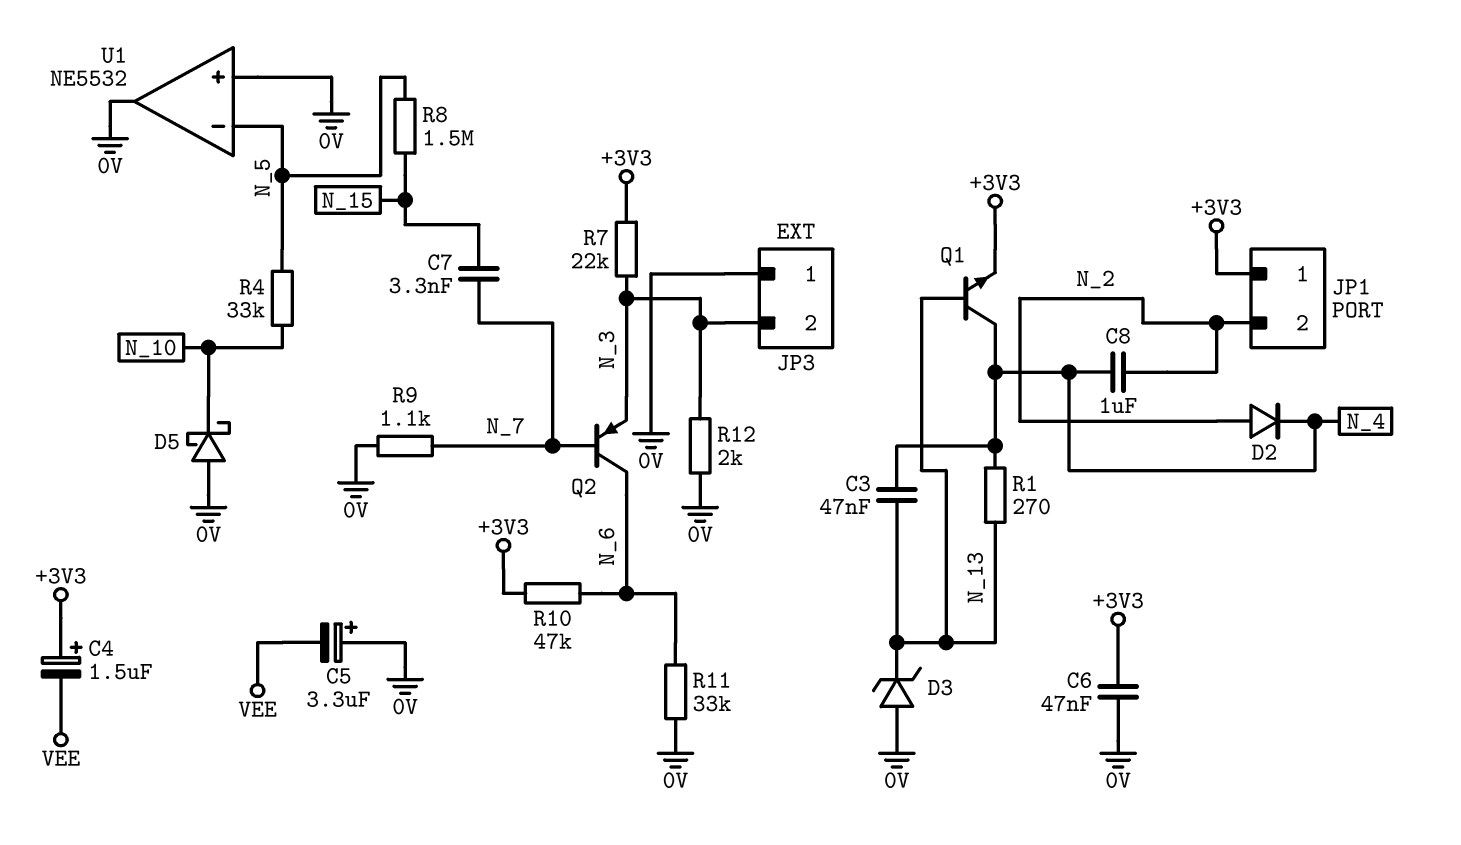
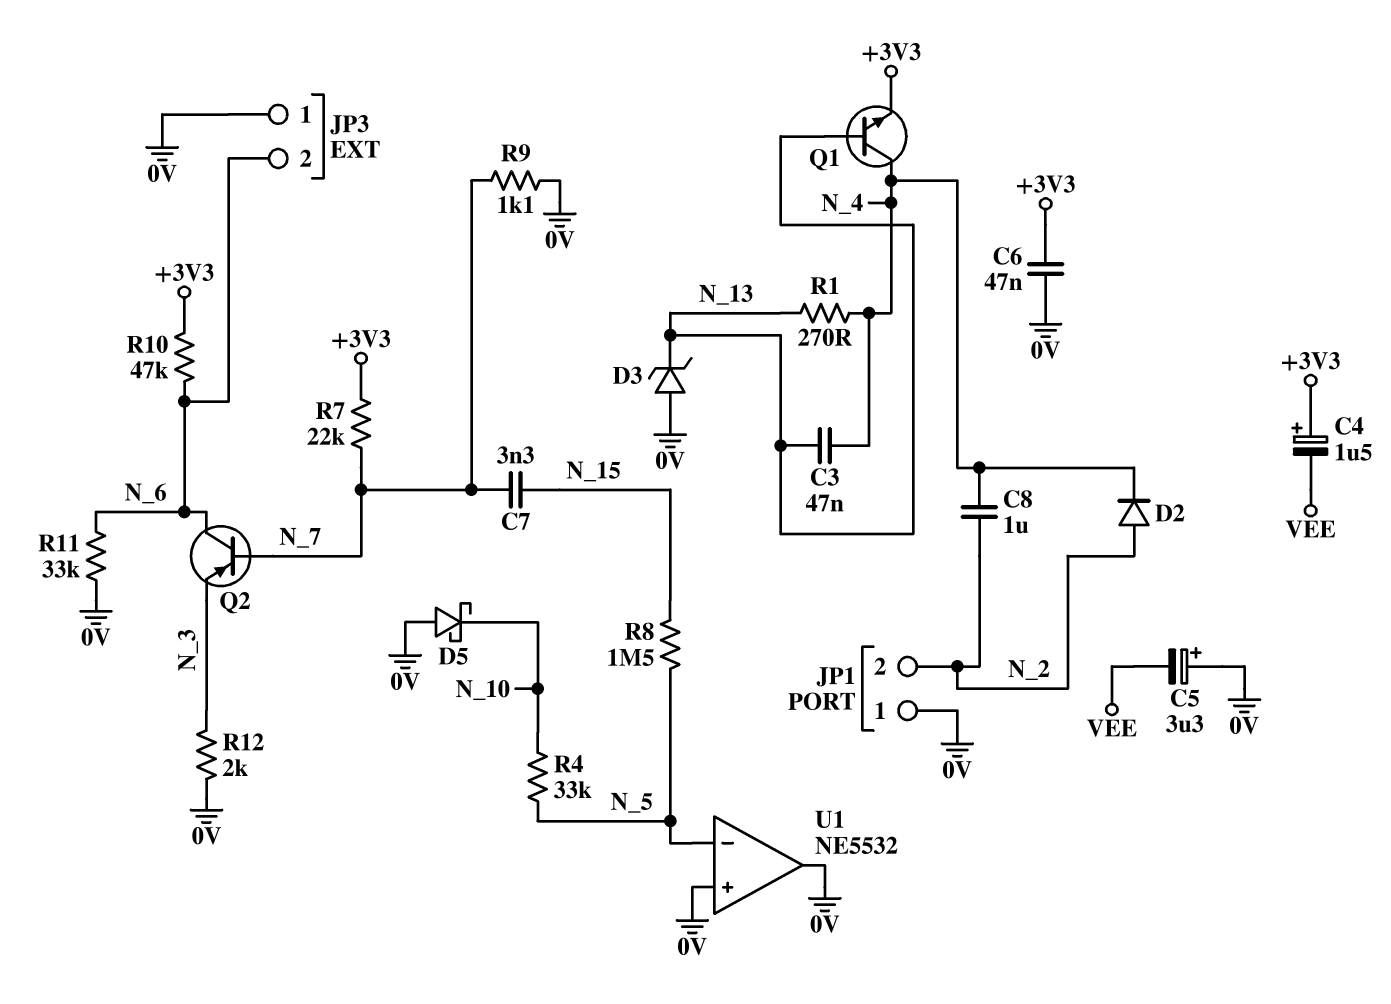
JP1 pin 1: +3V3 -> 0V
JP3 pin 2: N_3 -> N_6
R7: 22k (+3V3, N_3) -> 22k (+3V3, N_7)

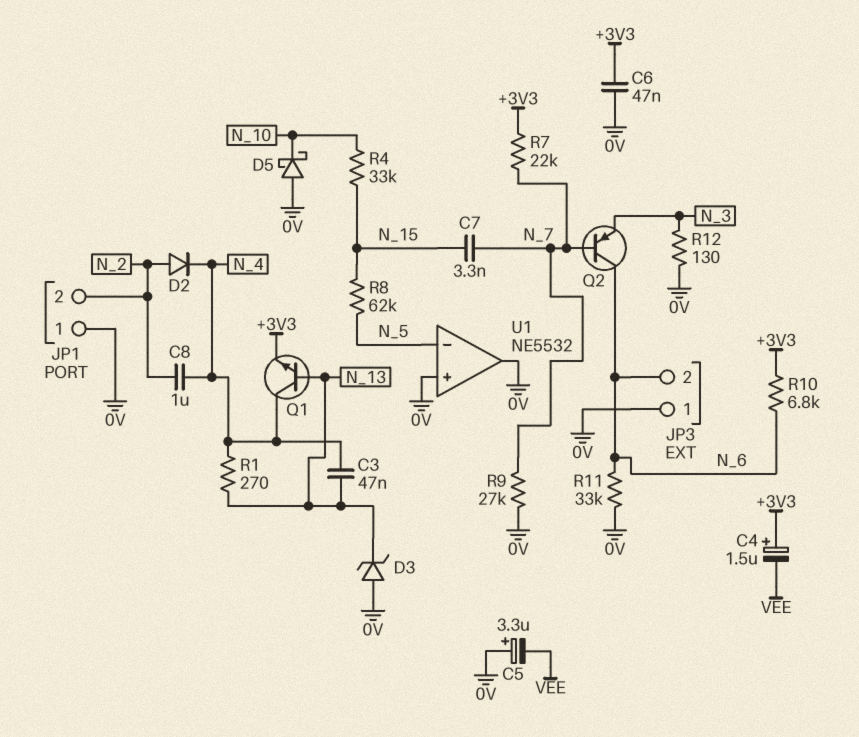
R4: 33k (N_5, N_10) -> 33k (N_10, N_15)
R8: 1.5M (N_5, N_15) -> 62k (N_5, N_15)
R9: 1.1k (0V, N_7) -> 27k (0V, N_7)
R10: 47k (+3V3, N_6) -> 6.8k (+3V3, N_6)
R12: 2k (0V, N_3) -> 130 (0V, N_3)

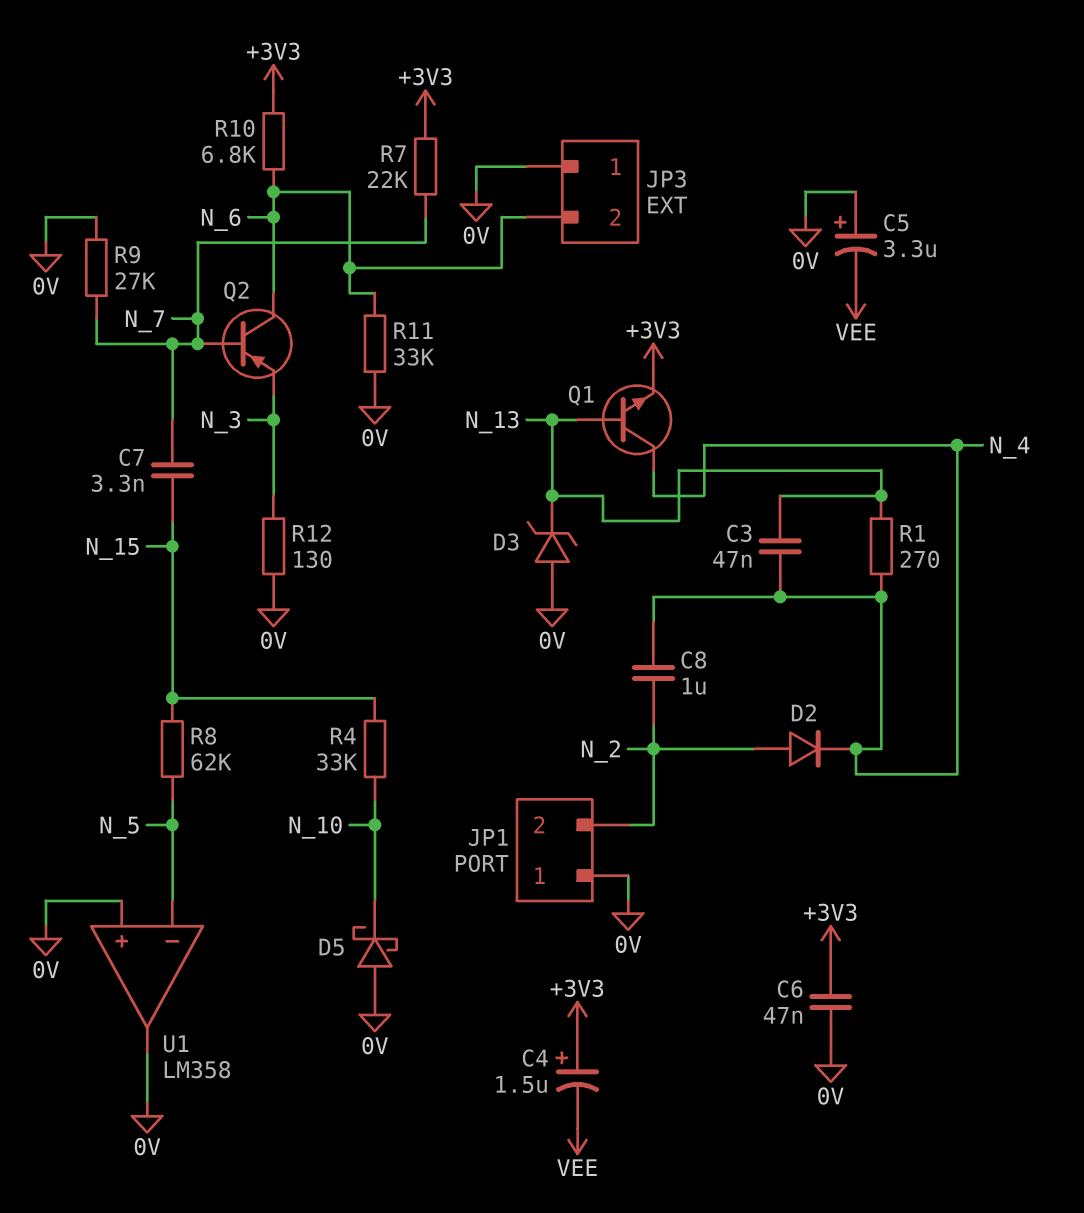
U1: NE5532 -> LM358

